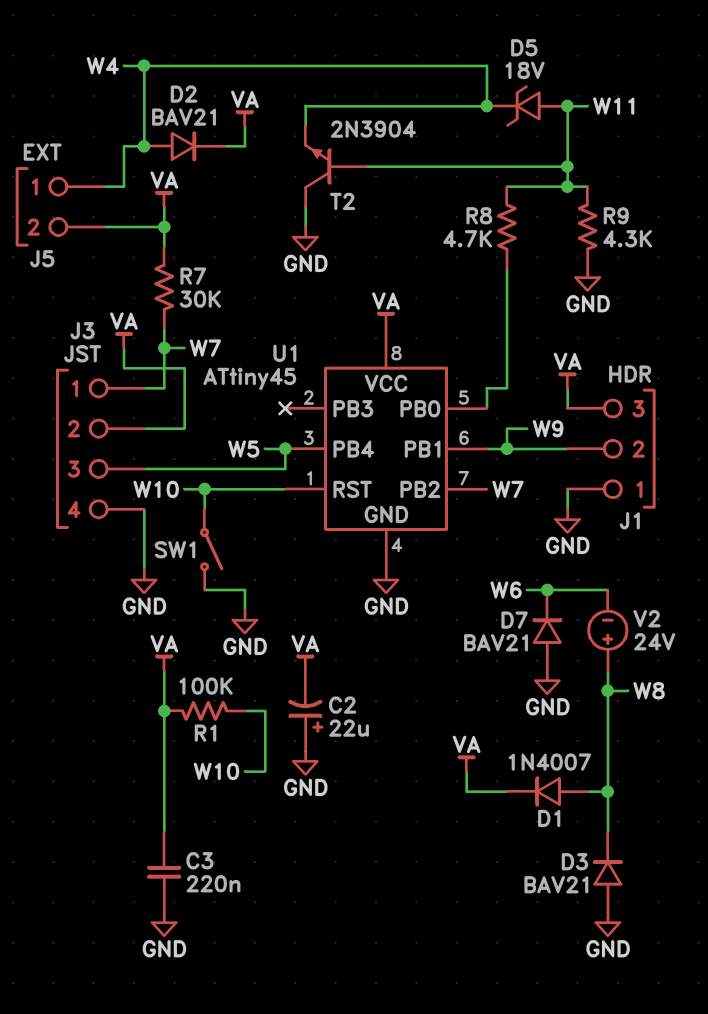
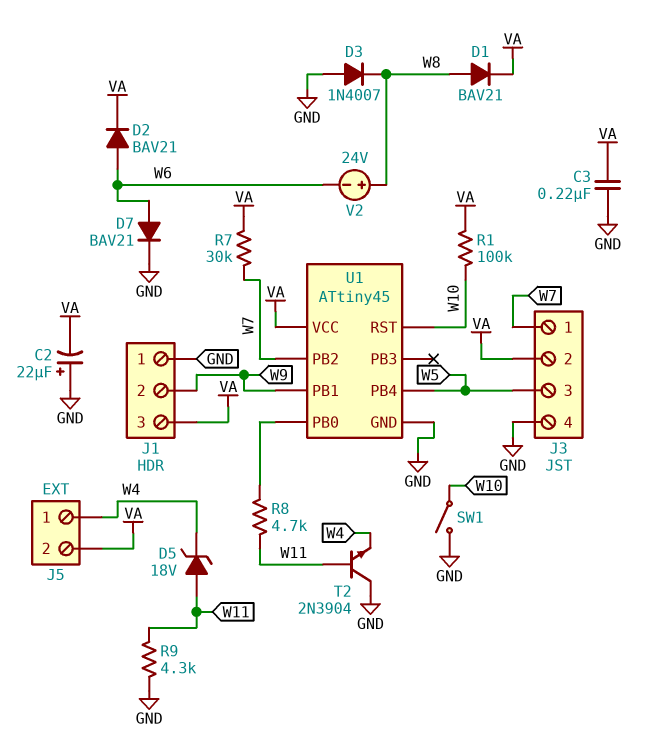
D1: diode 1N4007 (A W8, K VA) -> diode BAV21 (A W8, K VA)
D2: diode BAV21 (A W4, K VA) -> diode BAV21 (A W6, K VA)
D3: diode BAV21 (A GND, K W8) -> diode 1N4007 (A GND, K W8)
D7: diode BAV21 (A GND, K W6) -> diode BAV21 (A W6, K GND)

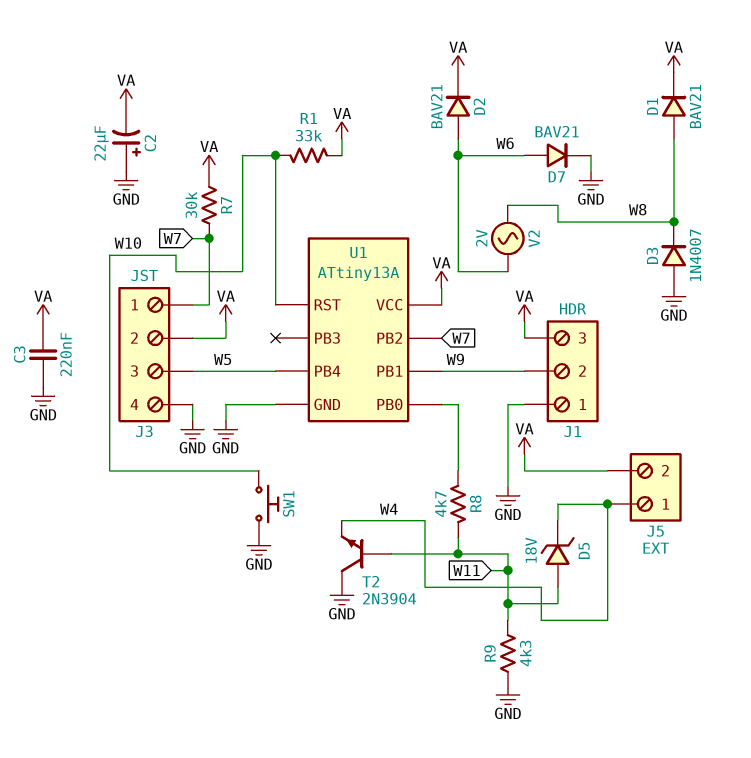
R1: 100k (VA, W10) -> 33k (VA, W10)
SW1: switch (GND, W10) -> button (GND, W10)
U1: ATtiny45 -> ATtiny13A
V2: 24V (plus W8, minus W6) -> AC 2V (W6, W8)

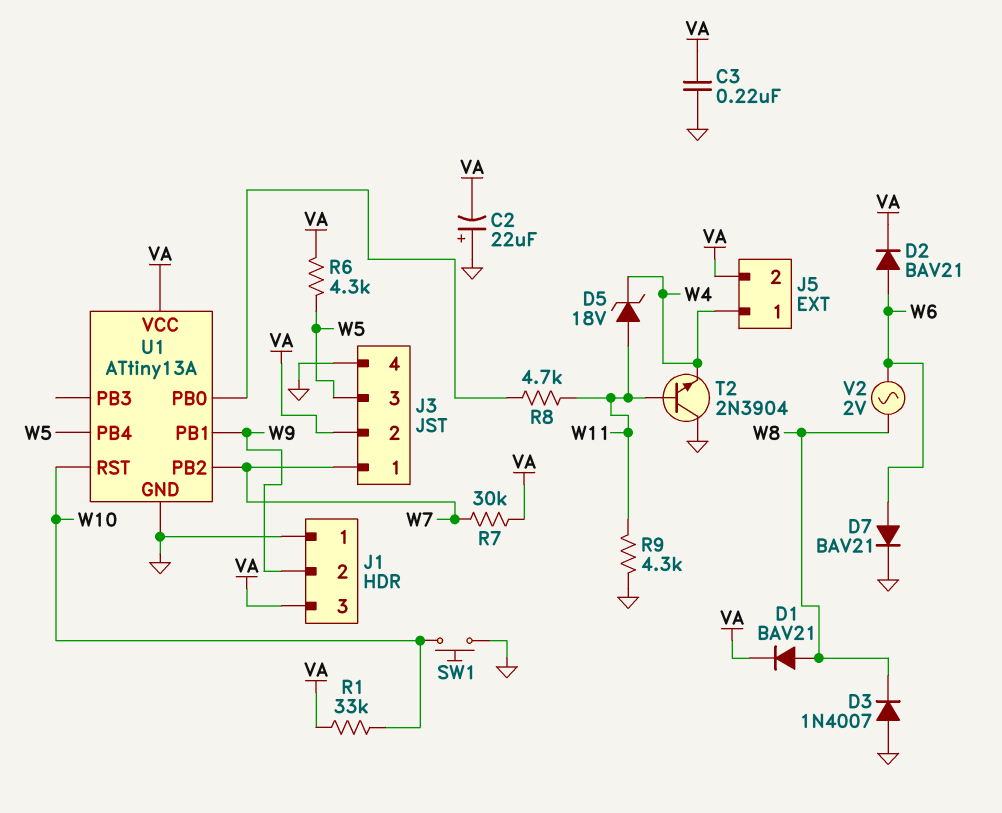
R6: none -> 4.3k (VA, W5)

